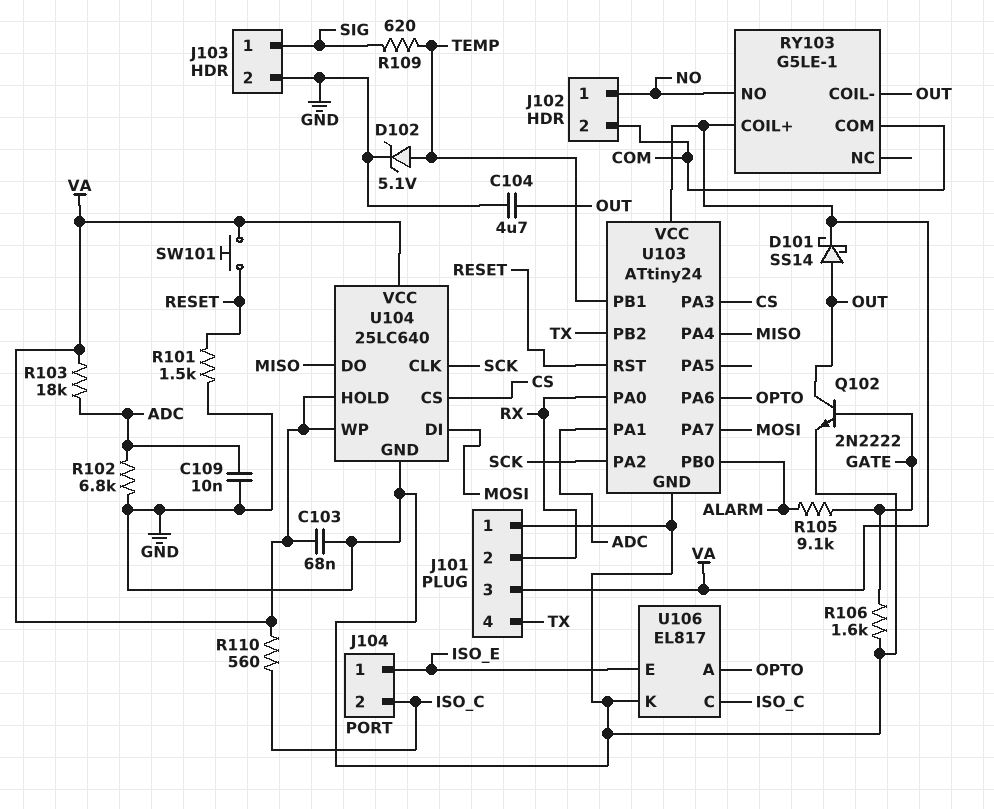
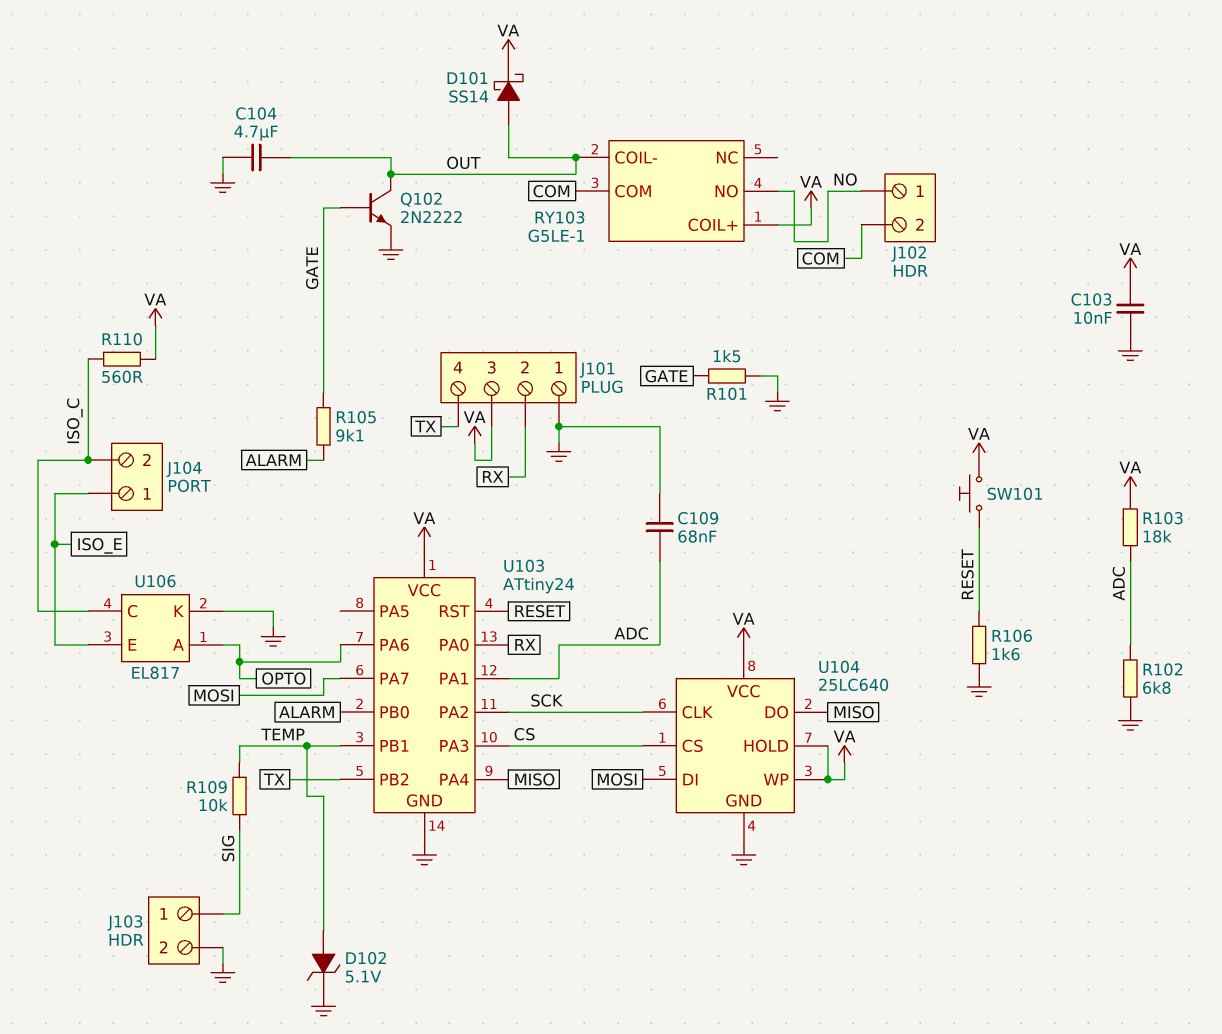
C103: 68nF (GND, VA) -> 10nF (GND, VA)
C109: 10nF (ADC, GND) -> 68nF (ADC, GND)
R101: 1.5k (GND, RESET) -> 1.5k (GATE, GND)
R106: 1.6k (GATE, GND) -> 1.6k (GND, RESET)
R109: 620 (SIG, TEMP) -> 10k (SIG, TEMP)

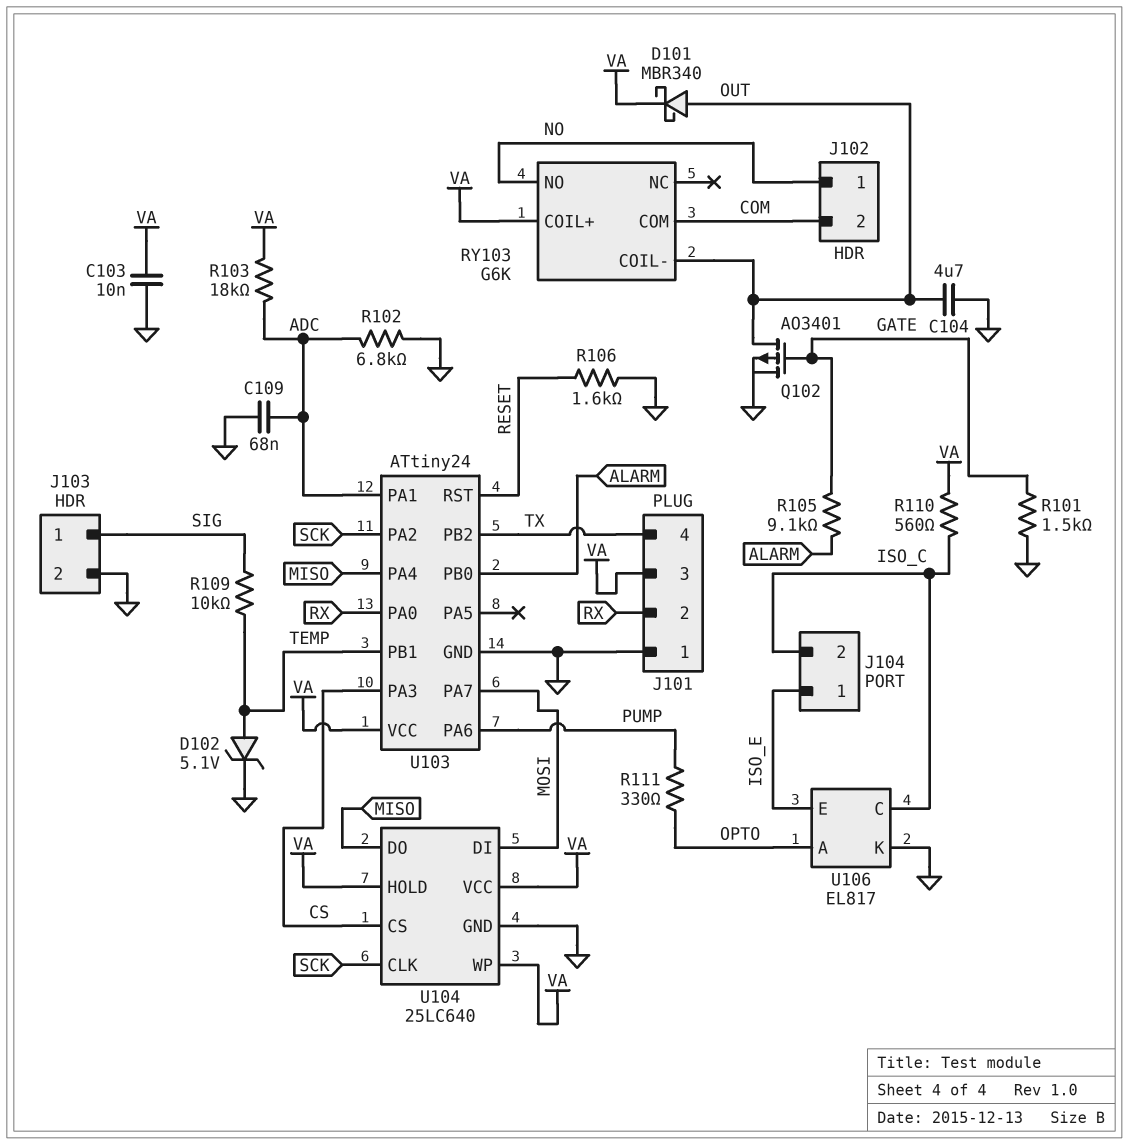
D101: schottky SS14 (A OUT, K VA) -> schottky MBR340 (A OUT, K VA)
Q102: NPN 2N2222 (B GATE, C OUT, E GND) -> PMOS AO3401 (G GATE, D OUT, S GND)
R111: none -> 330 (OPTO, PUMP)
RY103: G5LE-1 -> G6K
SW101: button (RESET, VA) -> none
U103 pin PA6: OPTO -> PUMP

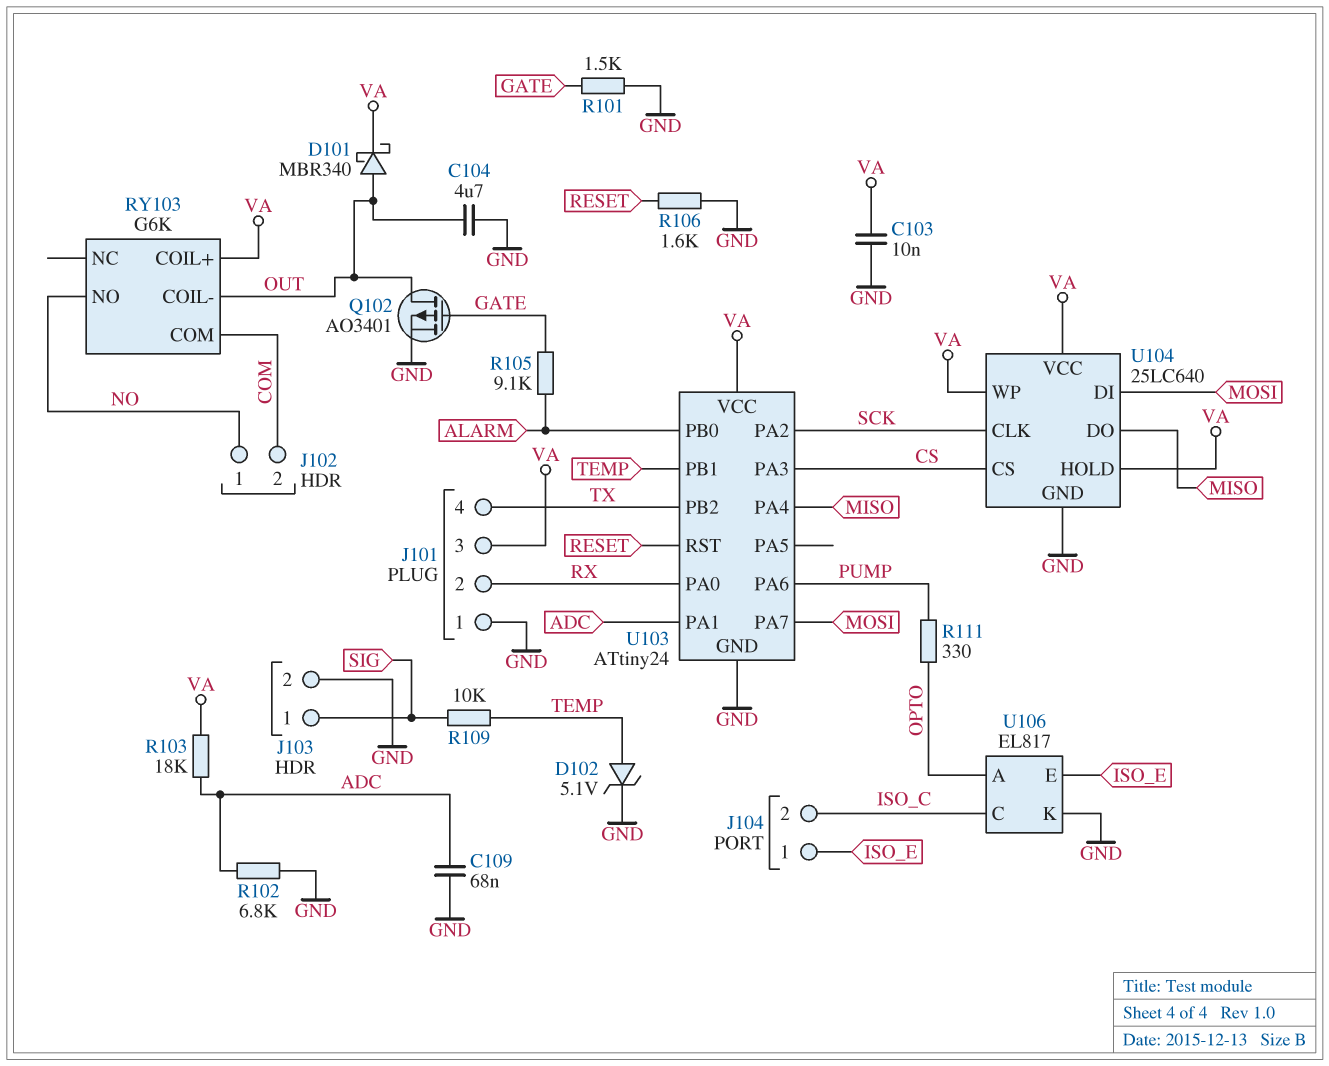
R110: 560 (ISO_C, VA) -> none

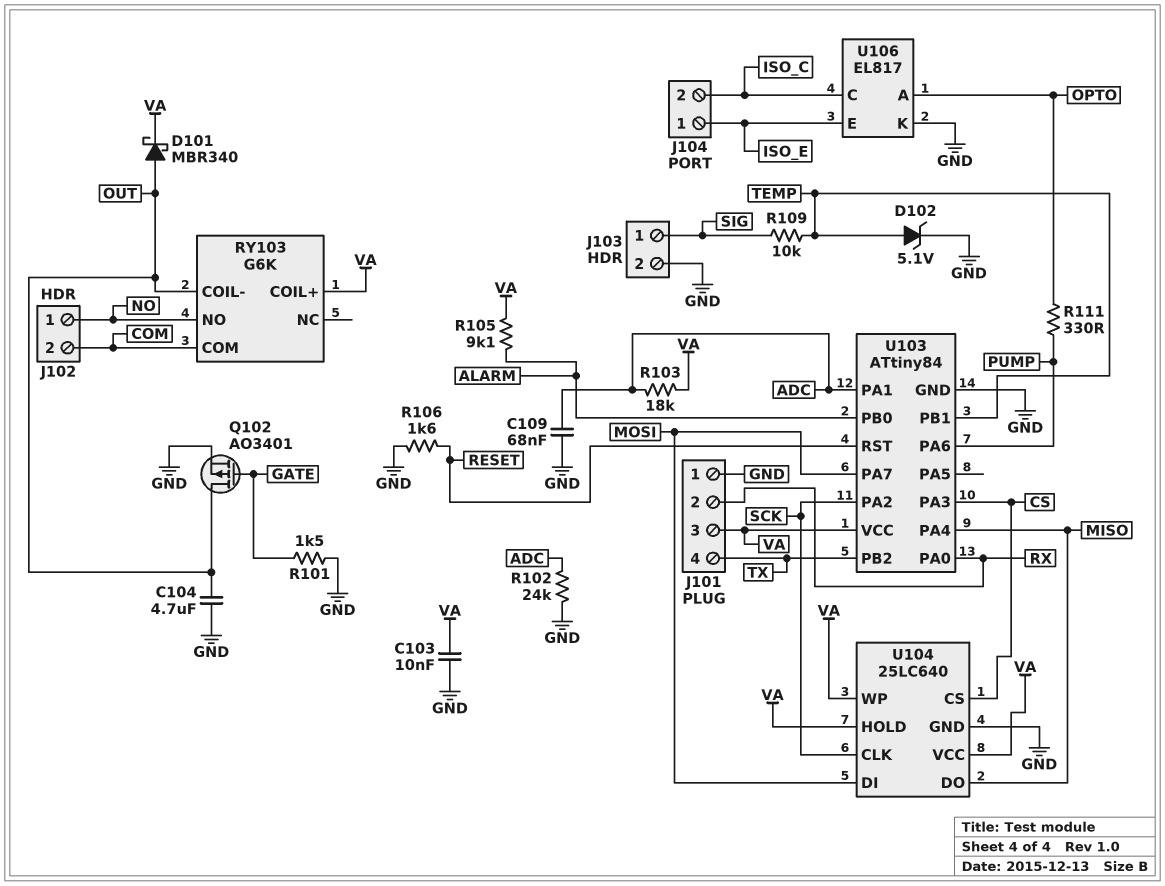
R102: 6.8k (ADC, GND) -> 24k (ADC, GND)
R105: 9.1k (ALARM, GATE) -> 9.1k (ALARM, VA)
U103: ATtiny24 -> ATtiny84

